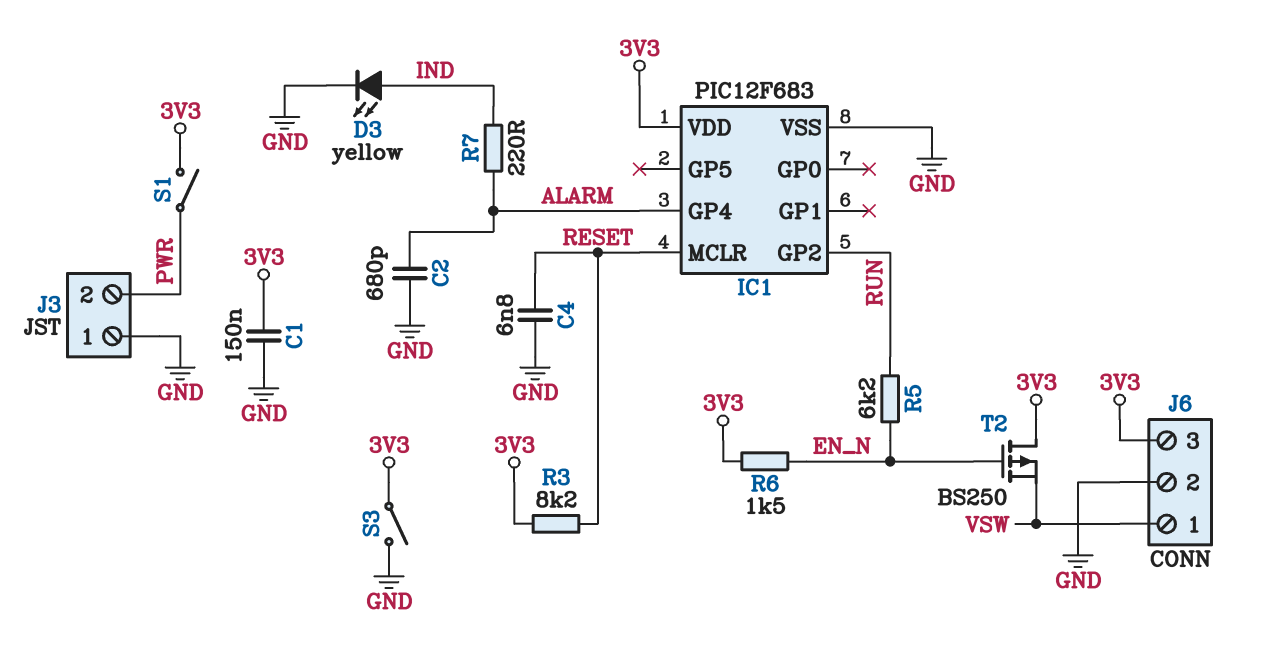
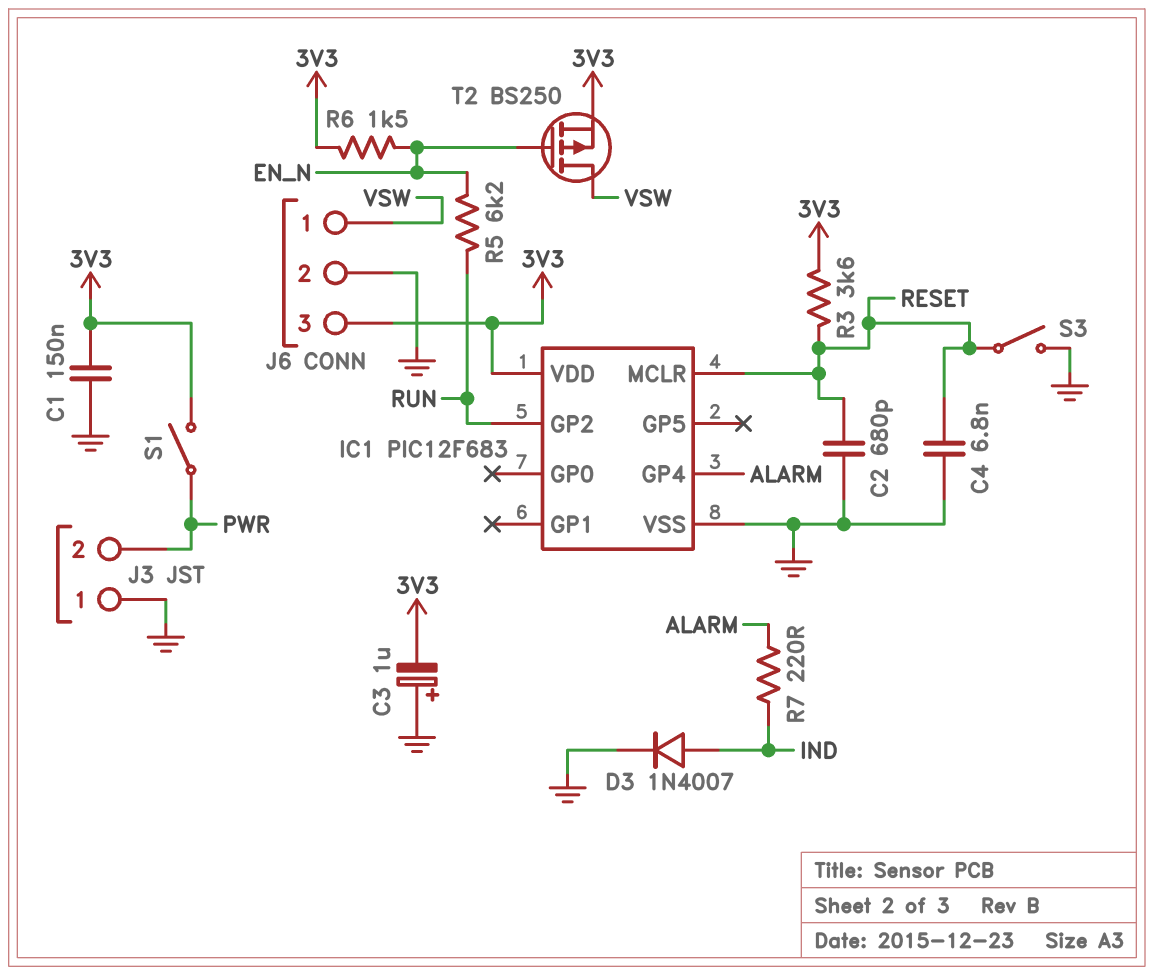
C2: 680pF (ALARM, GND) -> 680pF (GND, RESET)
C3: none -> 1uF (plus GND, minus 3V3)
D3: LED yellow (A IND, K GND) -> diode 1N4007 (A IND, K GND)
R3: 8.2k (3V3, RESET) -> 3.6k (3V3, RESET)
S3: switch (3V3, GND) -> switch (GND, RESET)
T2: PMOS BS250 (G EN_N, D 3V3, S VSW) -> PMOS BS250 (G EN_N, D VSW, S 3V3)

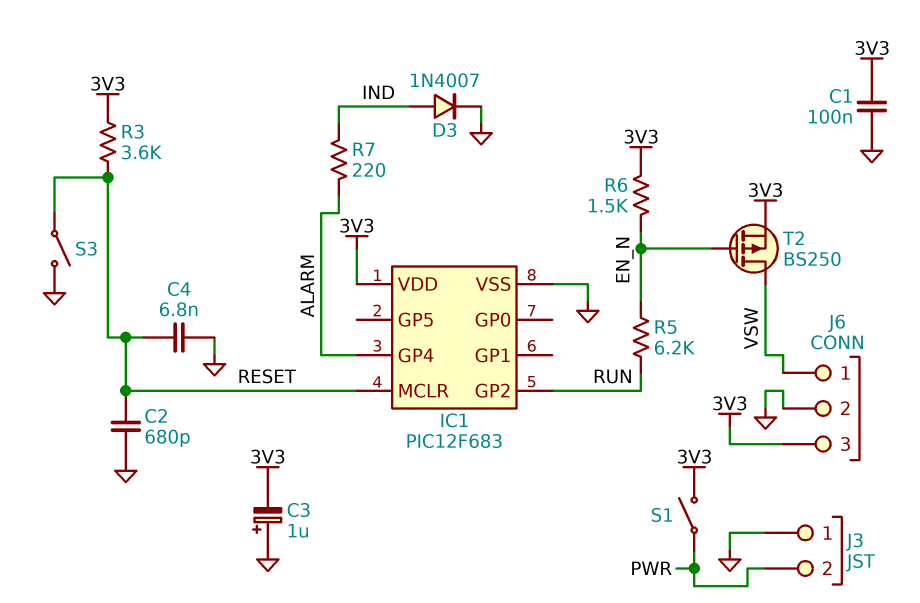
C1: 150nF (3V3, GND) -> 100nF (3V3, GND)

